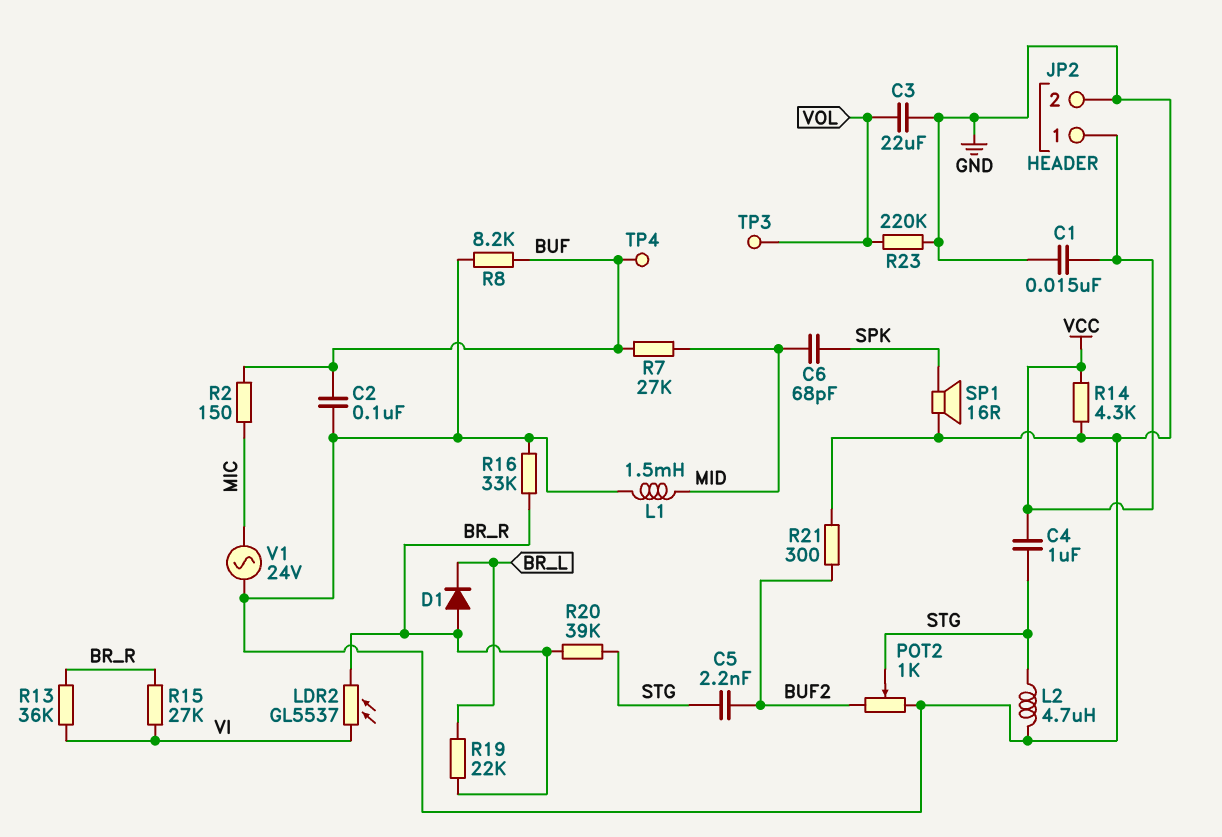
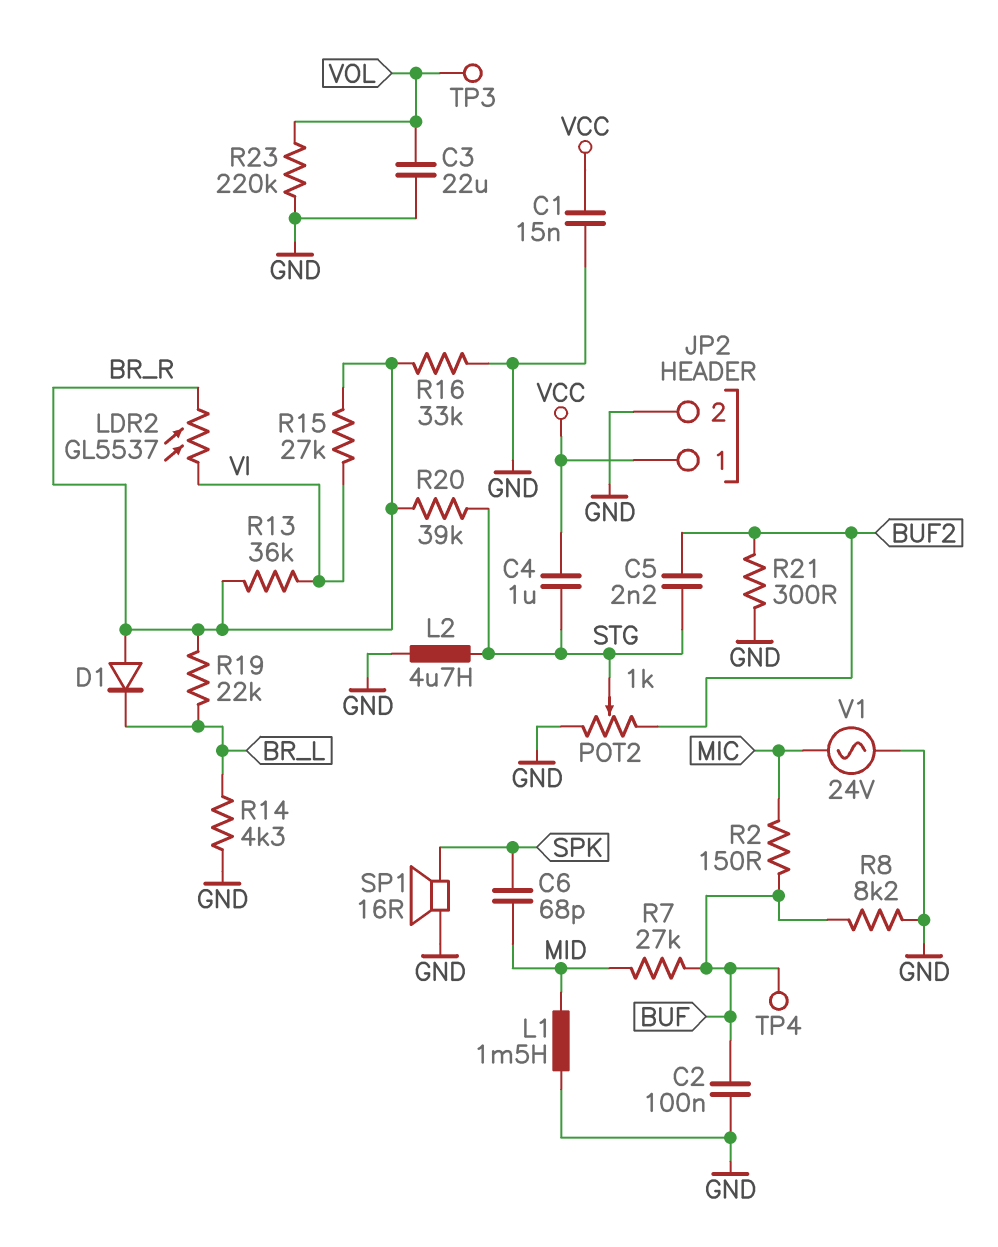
R14: 4.3k (GND, VCC) -> 4.3k (BR_L, GND)

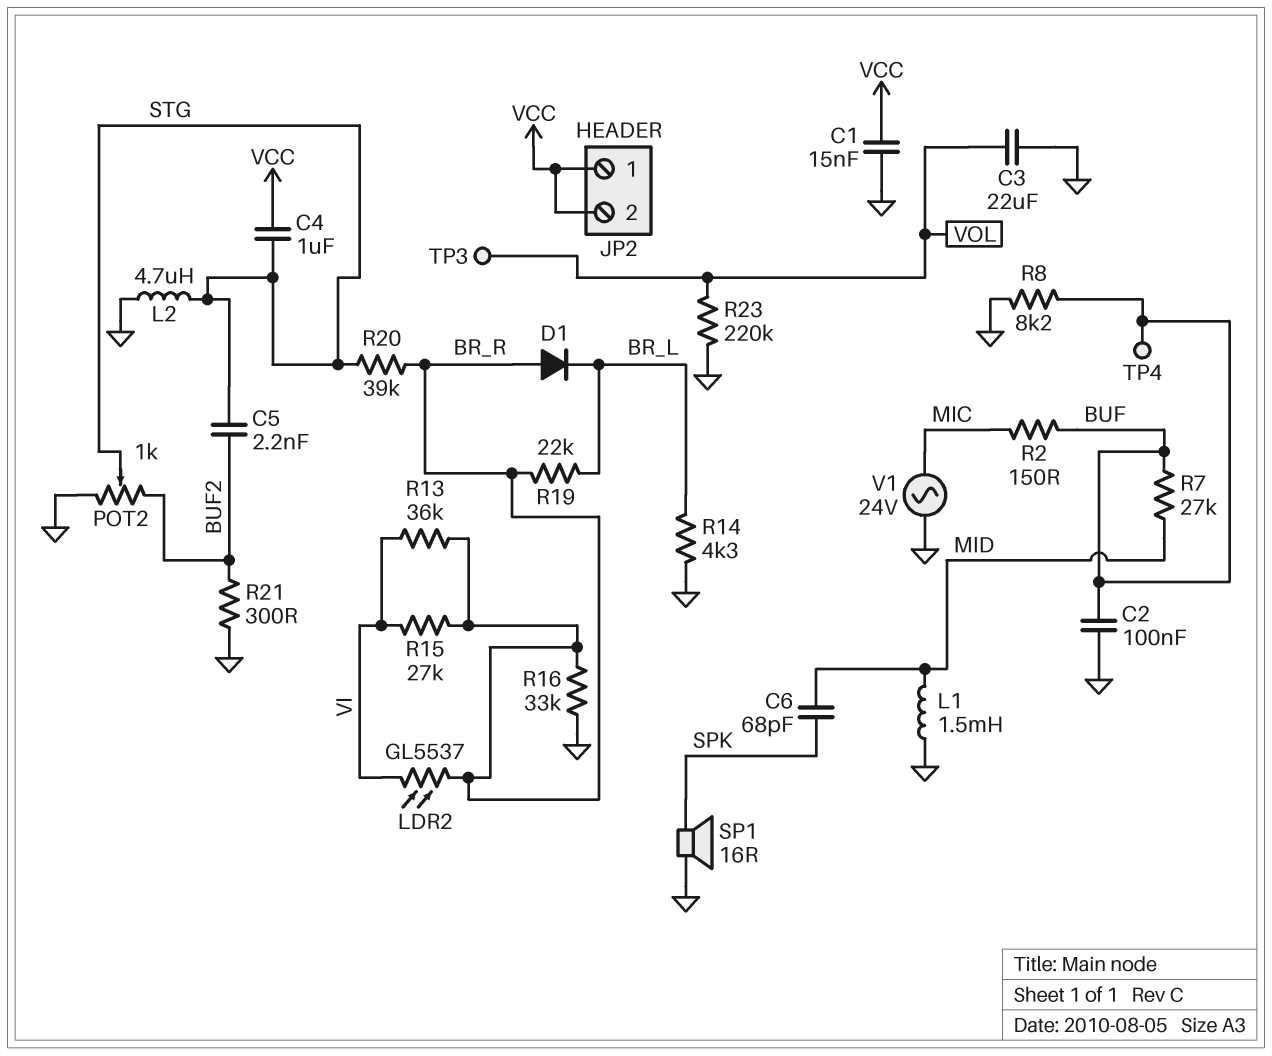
JP2 pin 2: GND -> VCC

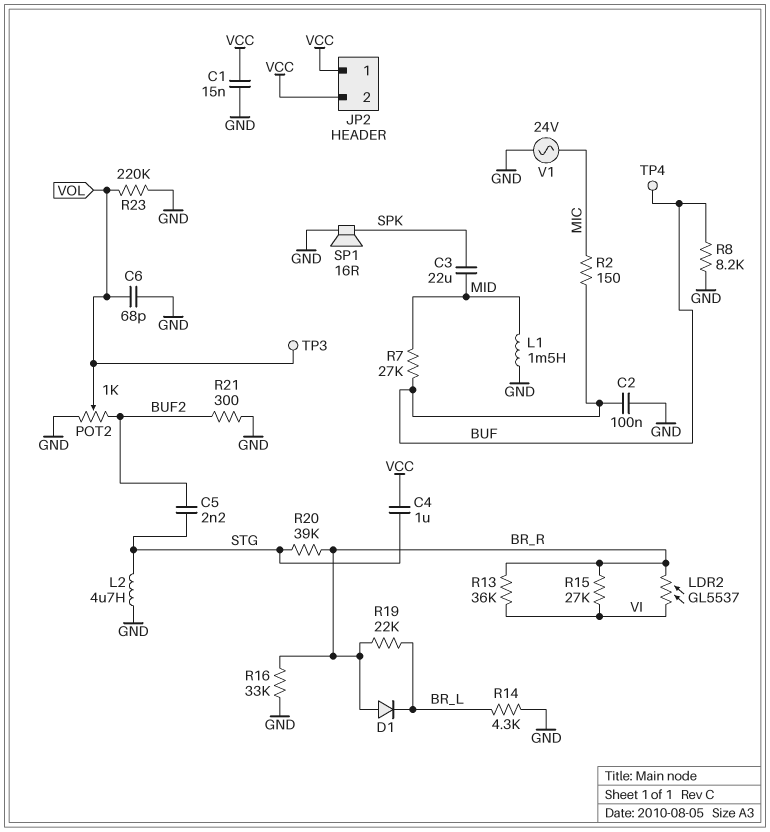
C3: 22uF (GND, VOL) -> 22uF (MID, SPK)
C6: 68pF (MID, SPK) -> 68pF (GND, VOL)
POT2: 1k (BUF2, GND, wiper STG) -> 1k (BUF2, GND, wiper VOL)

